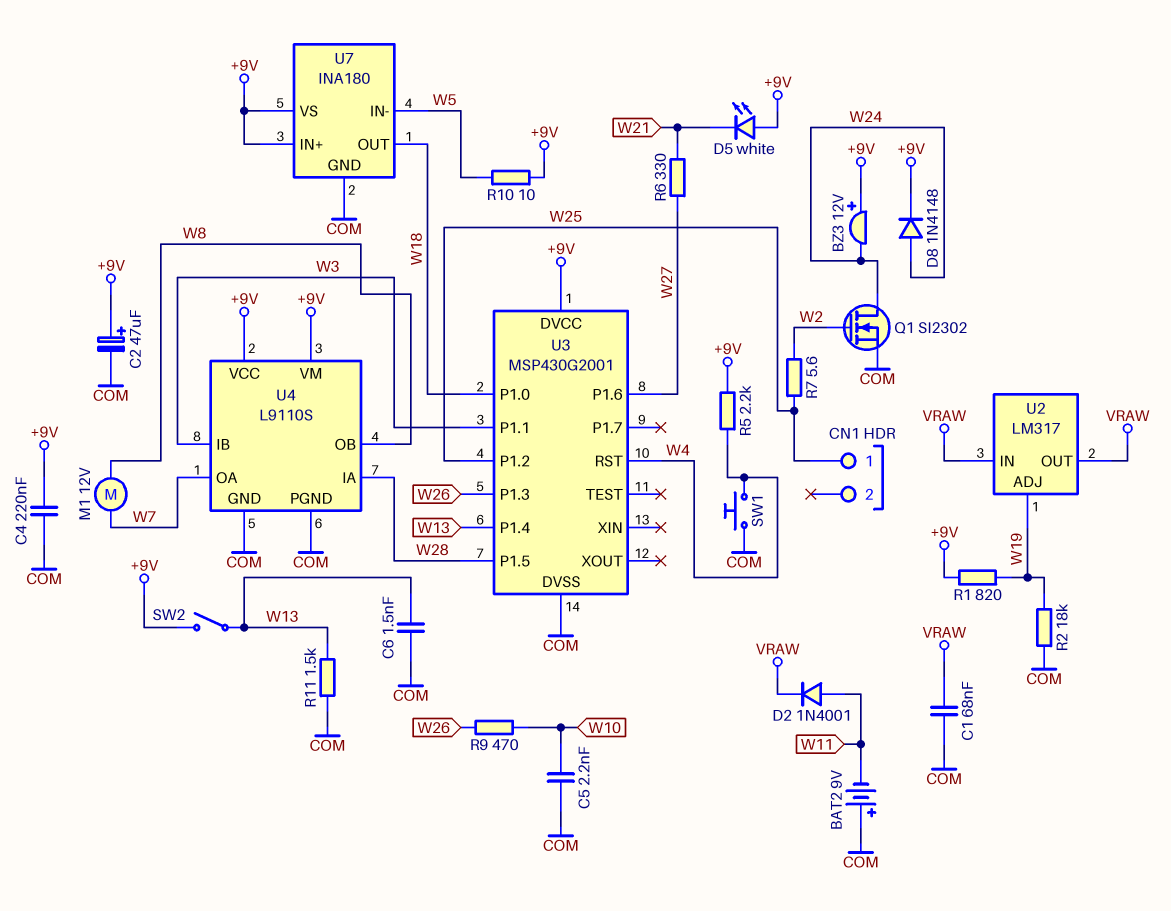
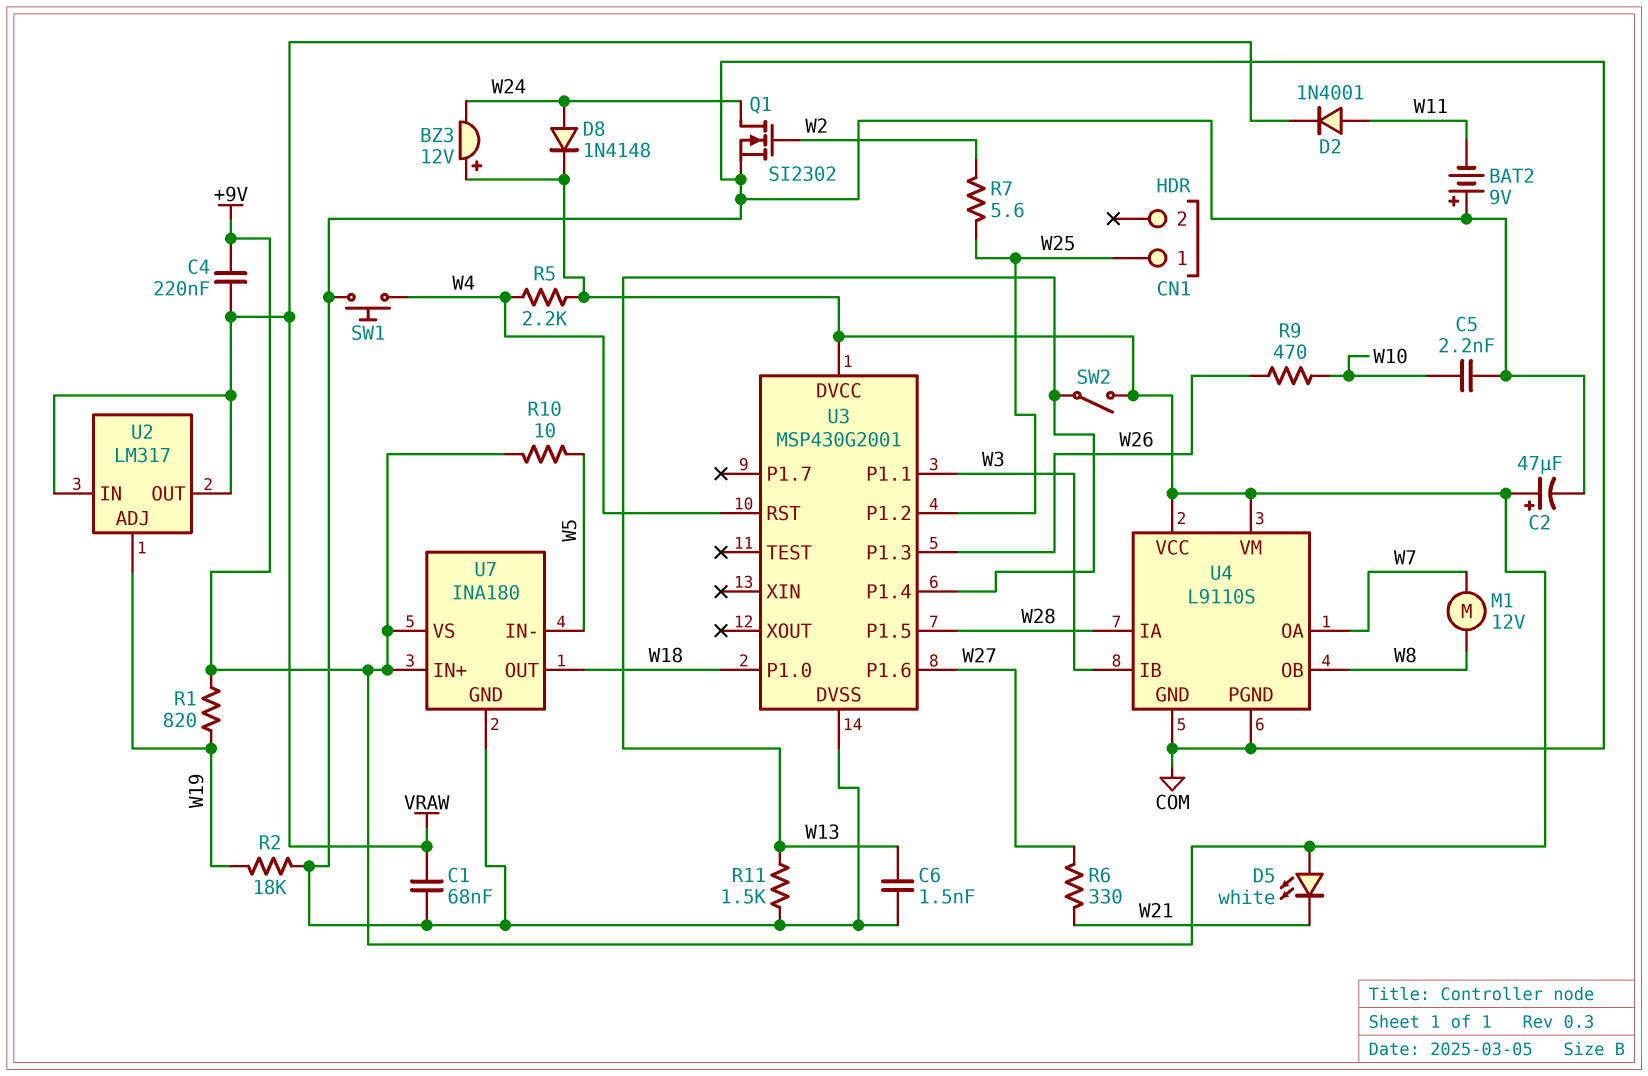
C4: 220nF (+9V, COM) -> 220nF (+9V, VRAW)

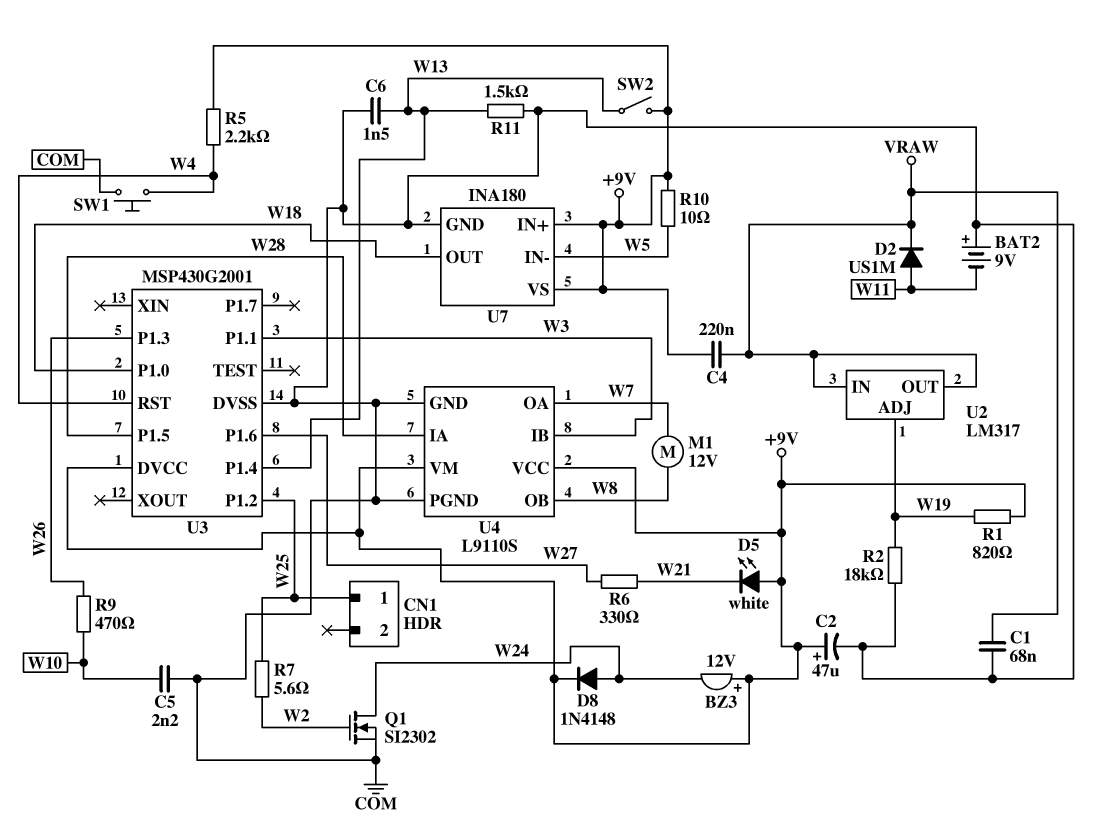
D2: diode 1N4001 (A W11, K VRAW) -> diode US1M (A W11, K VRAW)

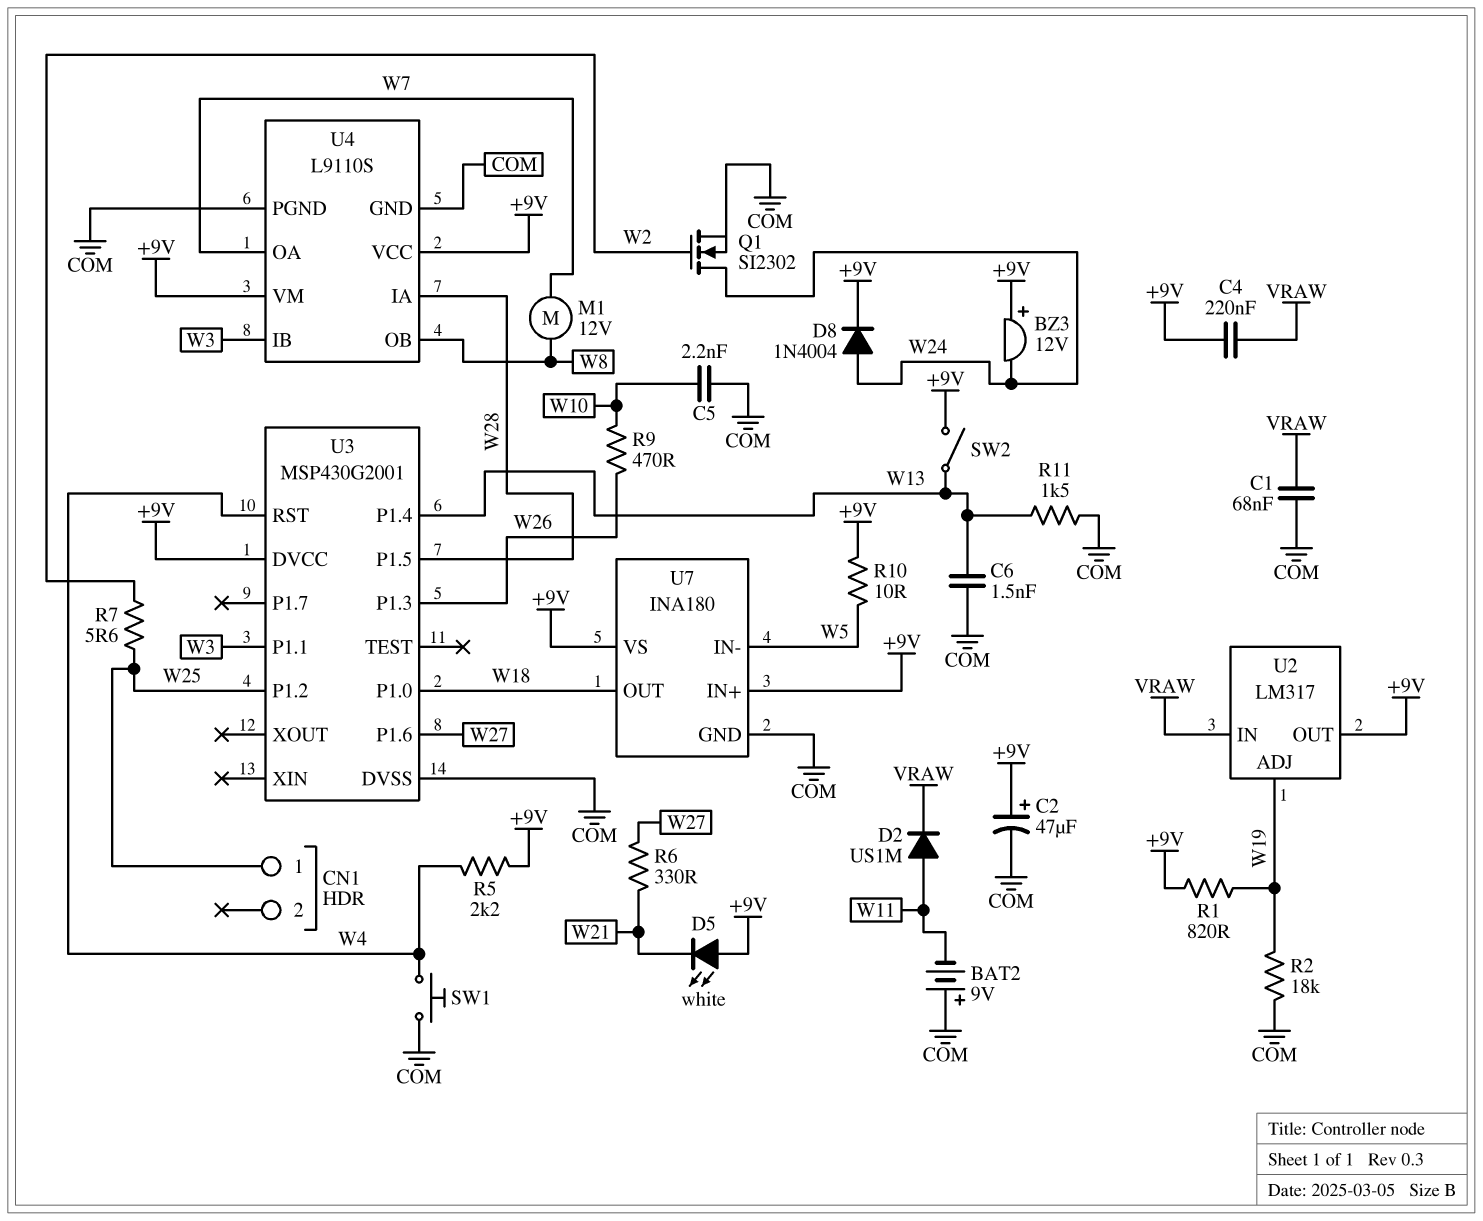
D8: diode 1N4148 (A W24, K +9V) -> diode 1N4004 (A W24, K +9V)
U2 pin OUT: VRAW -> +9V

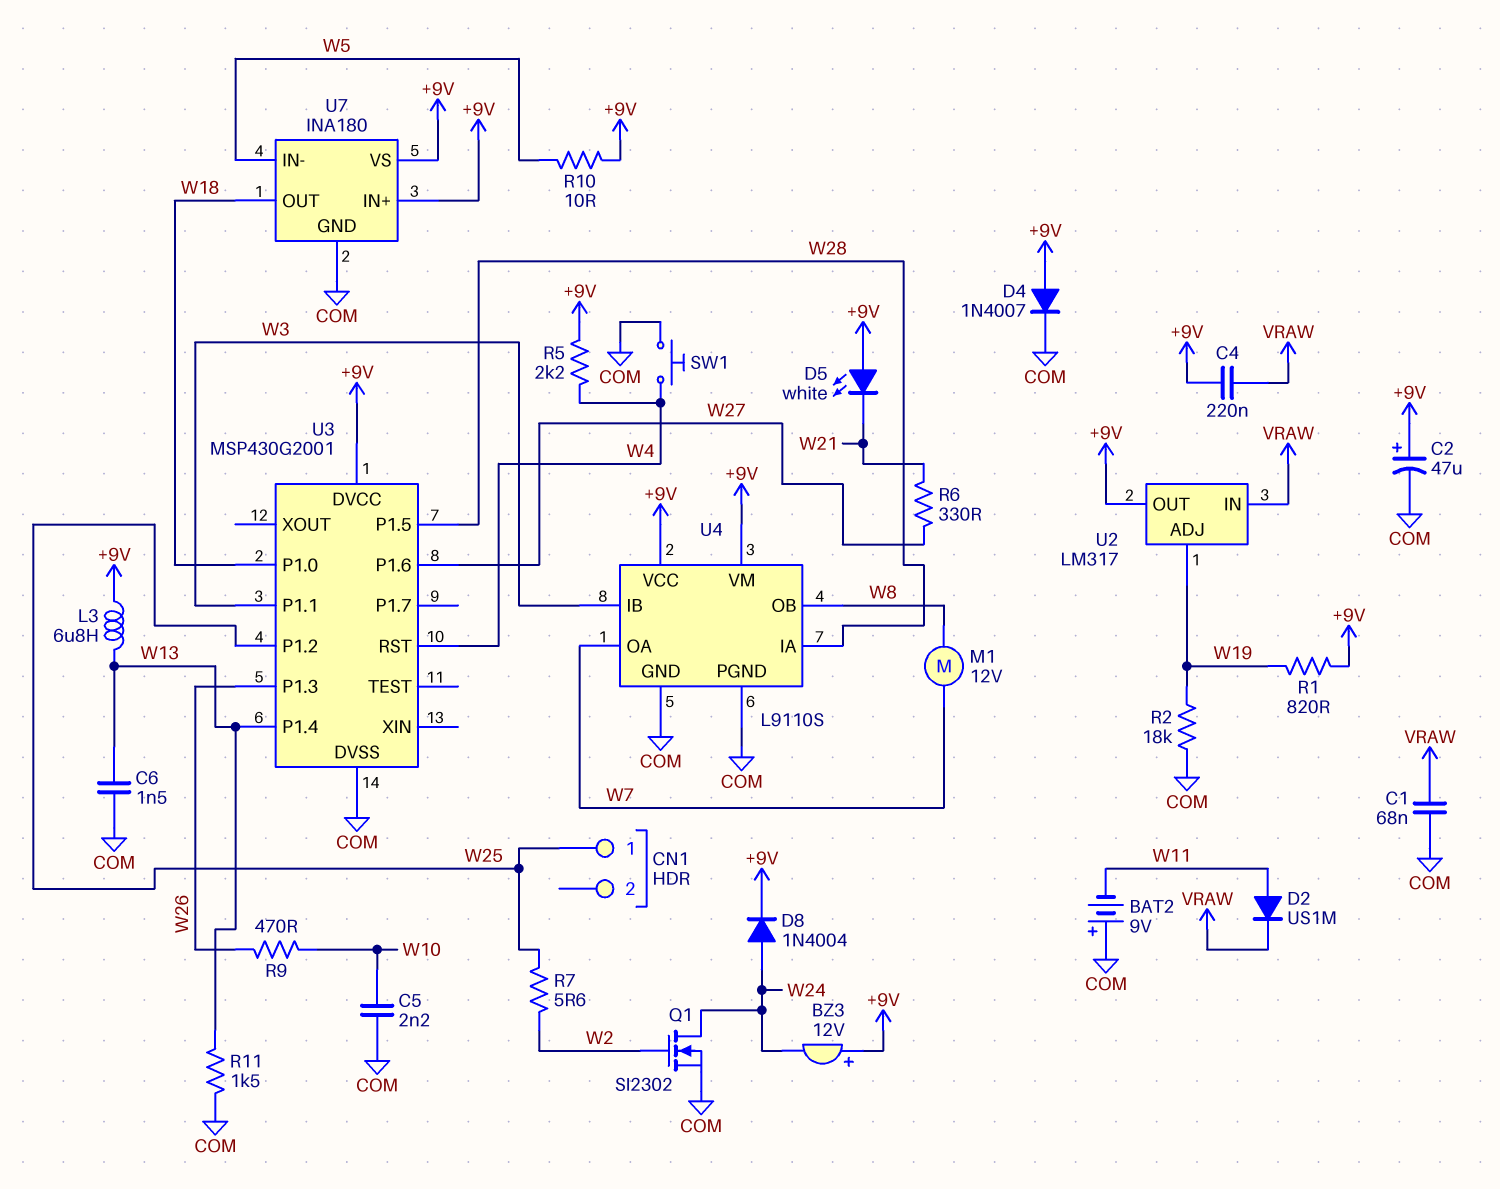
D4: none -> diode 1N4007 (A +9V, K COM)
L3: none -> 6.8uH (+9V, W13)
SW2: switch (+9V, W13) -> none

